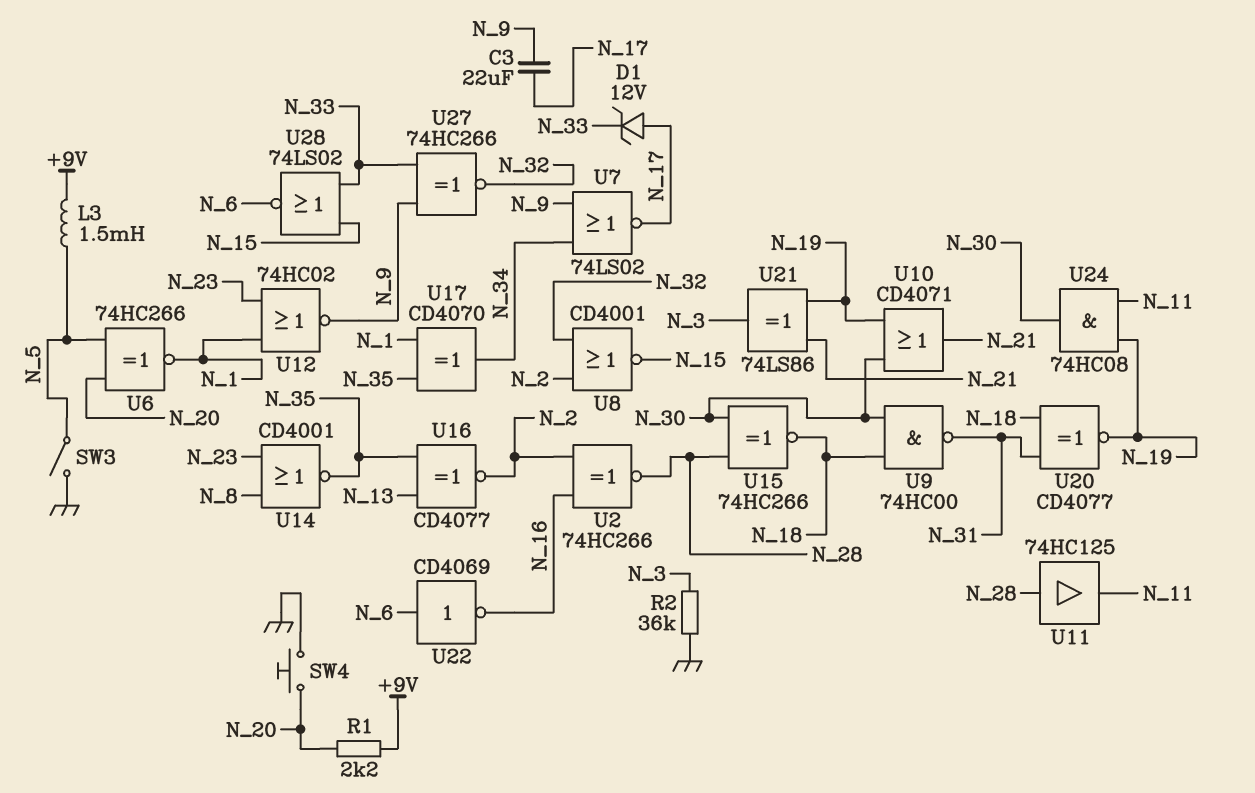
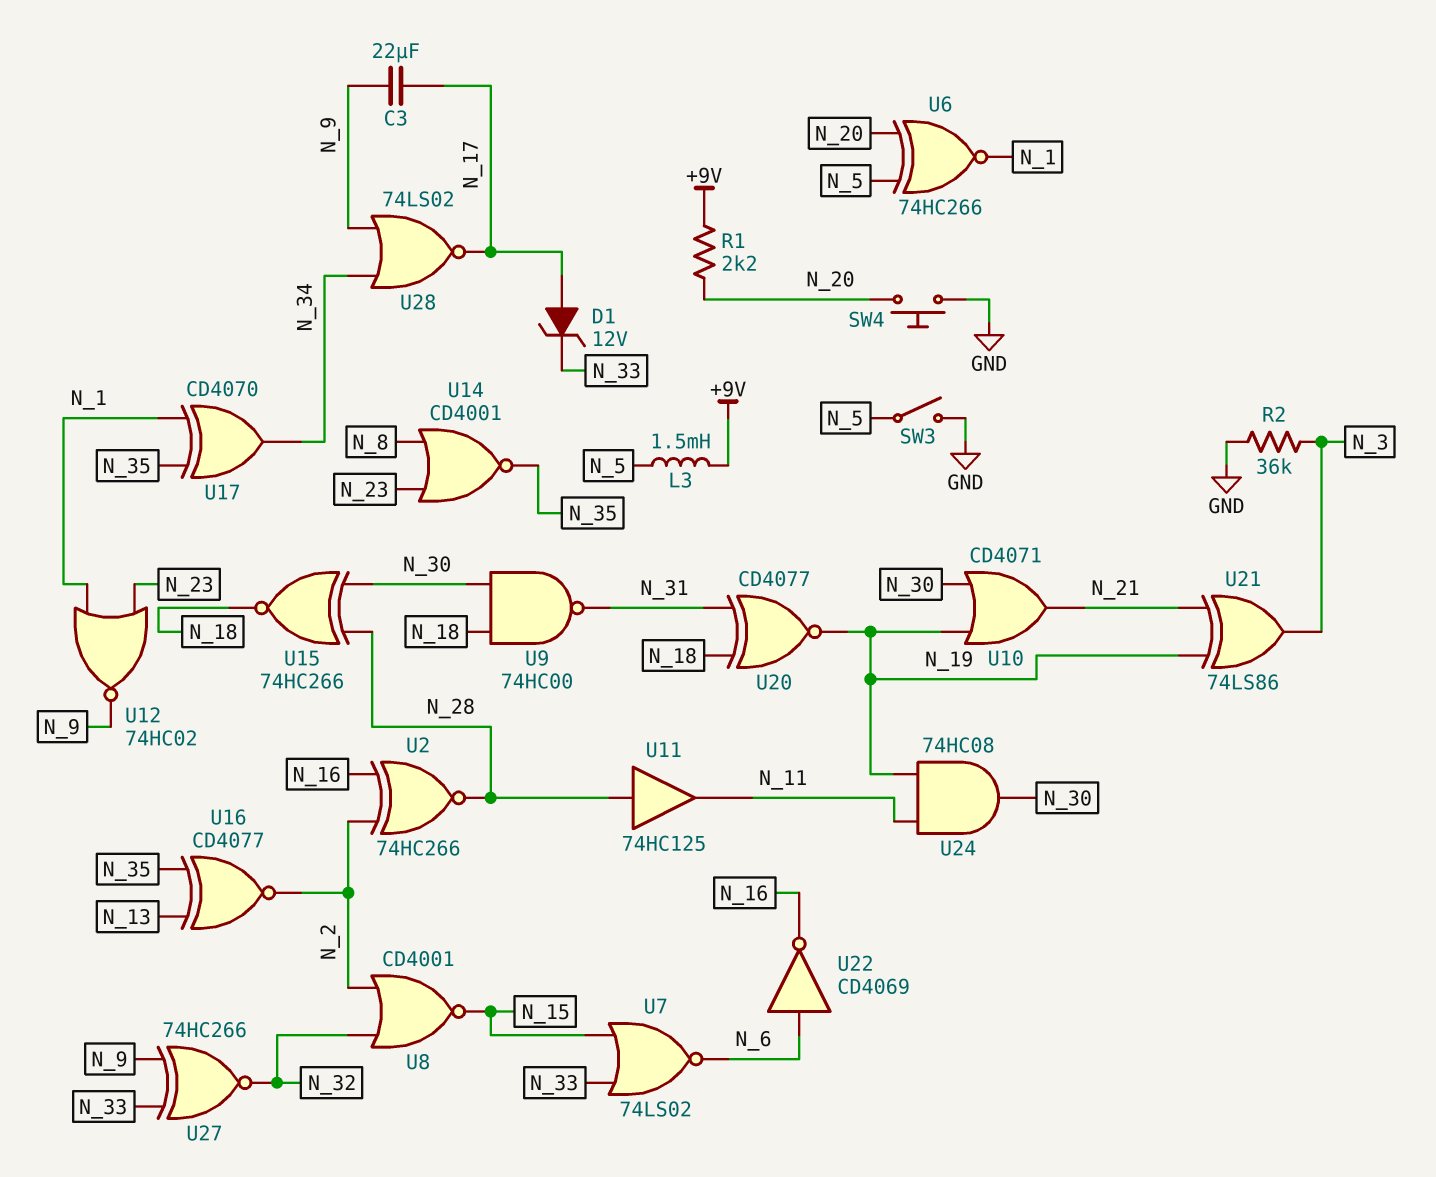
U7: NOR 74LS02 (in N_9, in N_34, out N_17) -> NOR 74LS02 (in N_15, in N_33, out N_6)
U28: NOR 74LS02 (in N_15, in N_33, out N_6) -> NOR 74LS02 (in N_9, in N_34, out N_17)

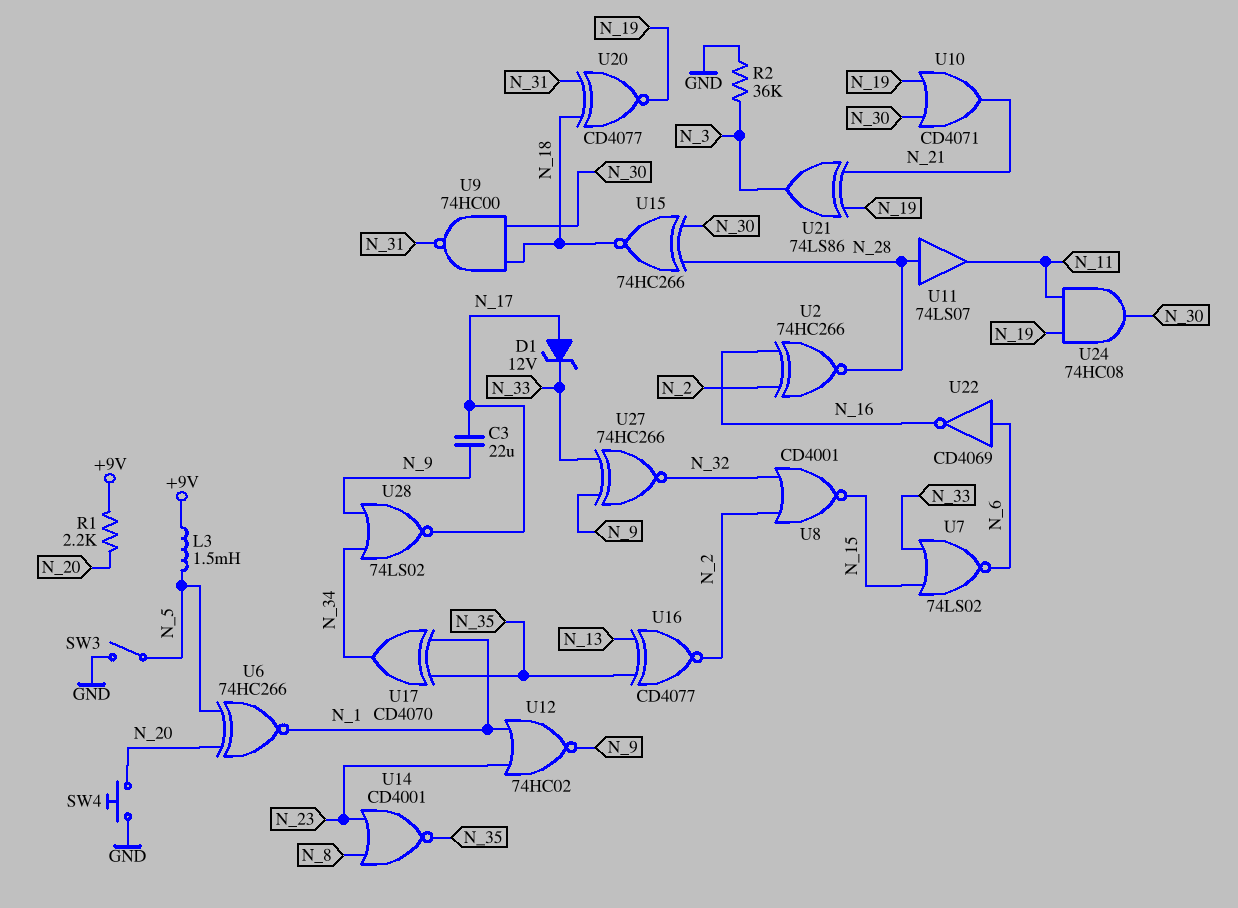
U11: buffer 74HC125 (in N_28, out N_11) -> buffer 74LS07 (in N_28, out N_11)

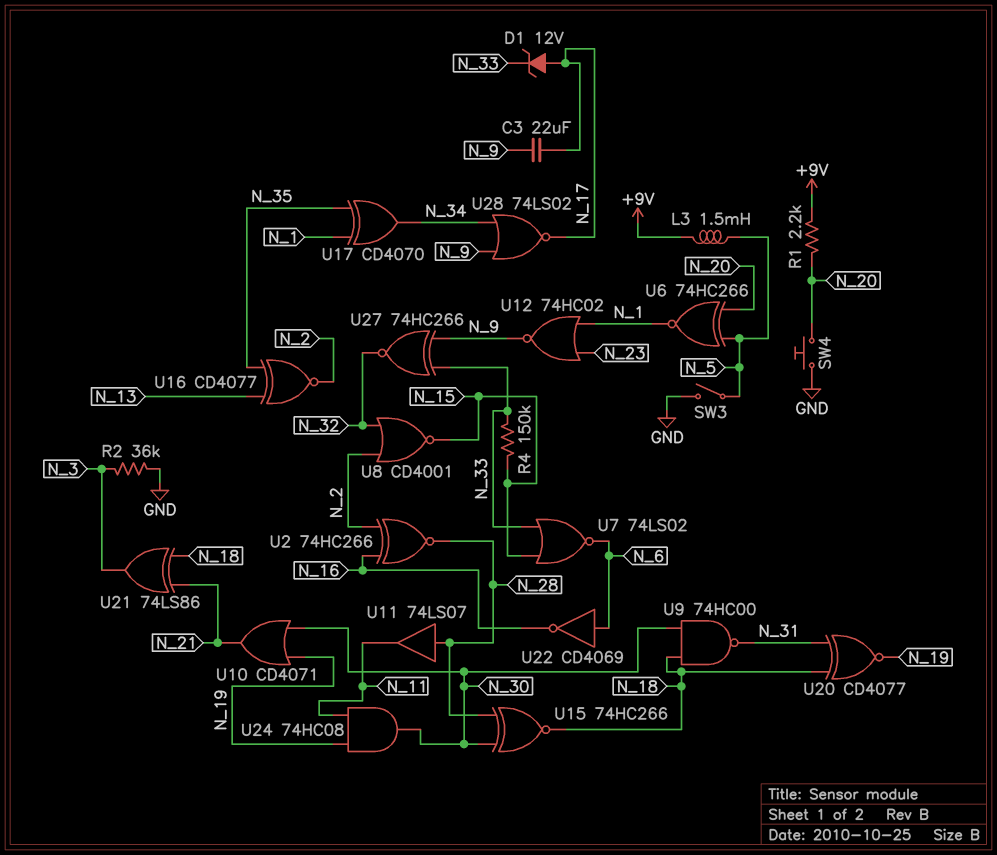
R4: none -> 150k (N_15, N_33)
U14: NOR CD4001 (in N_8, in N_23, out N_35) -> none
U21: XOR 74LS86 (in N_19, in N_21, out N_3) -> XOR 74LS86 (in N_18, in N_21, out N_3)

